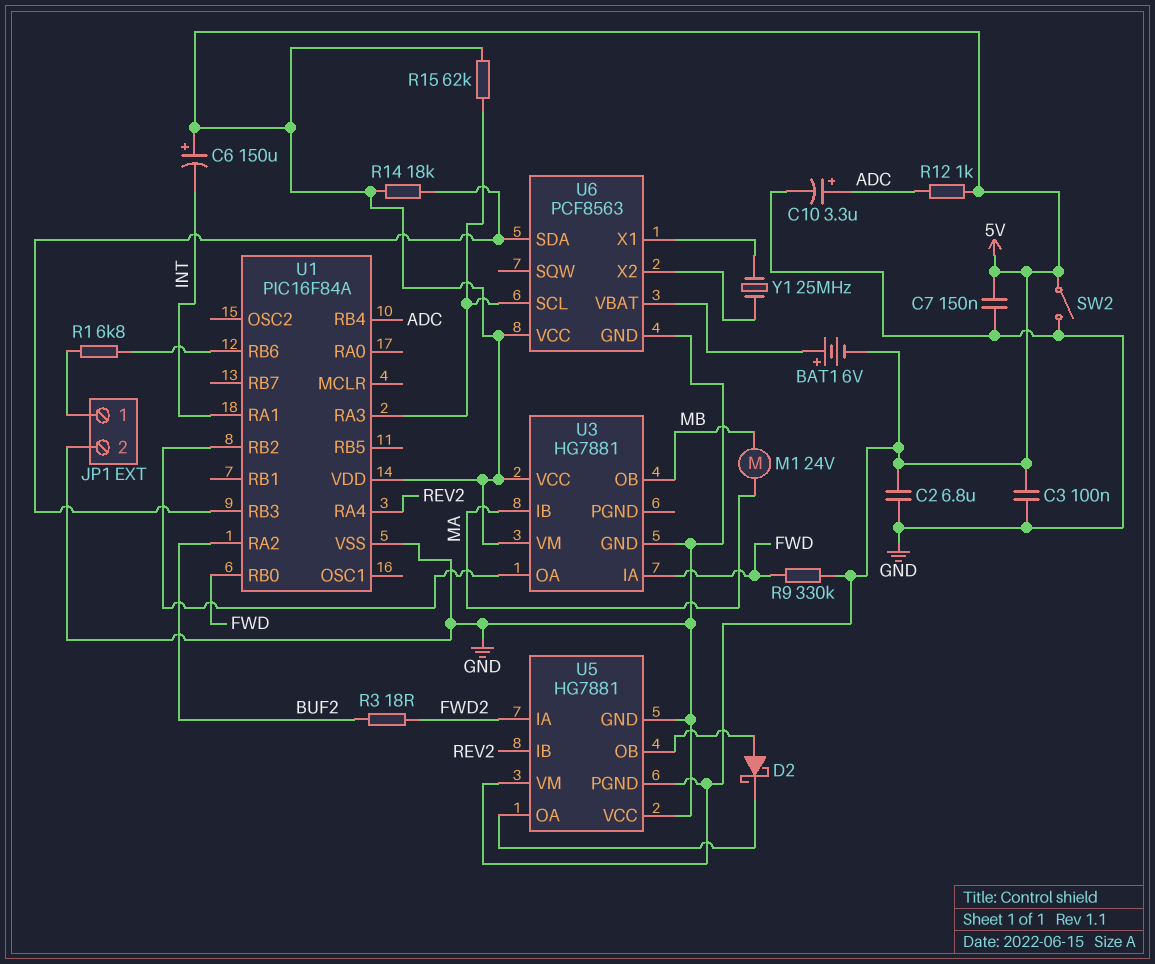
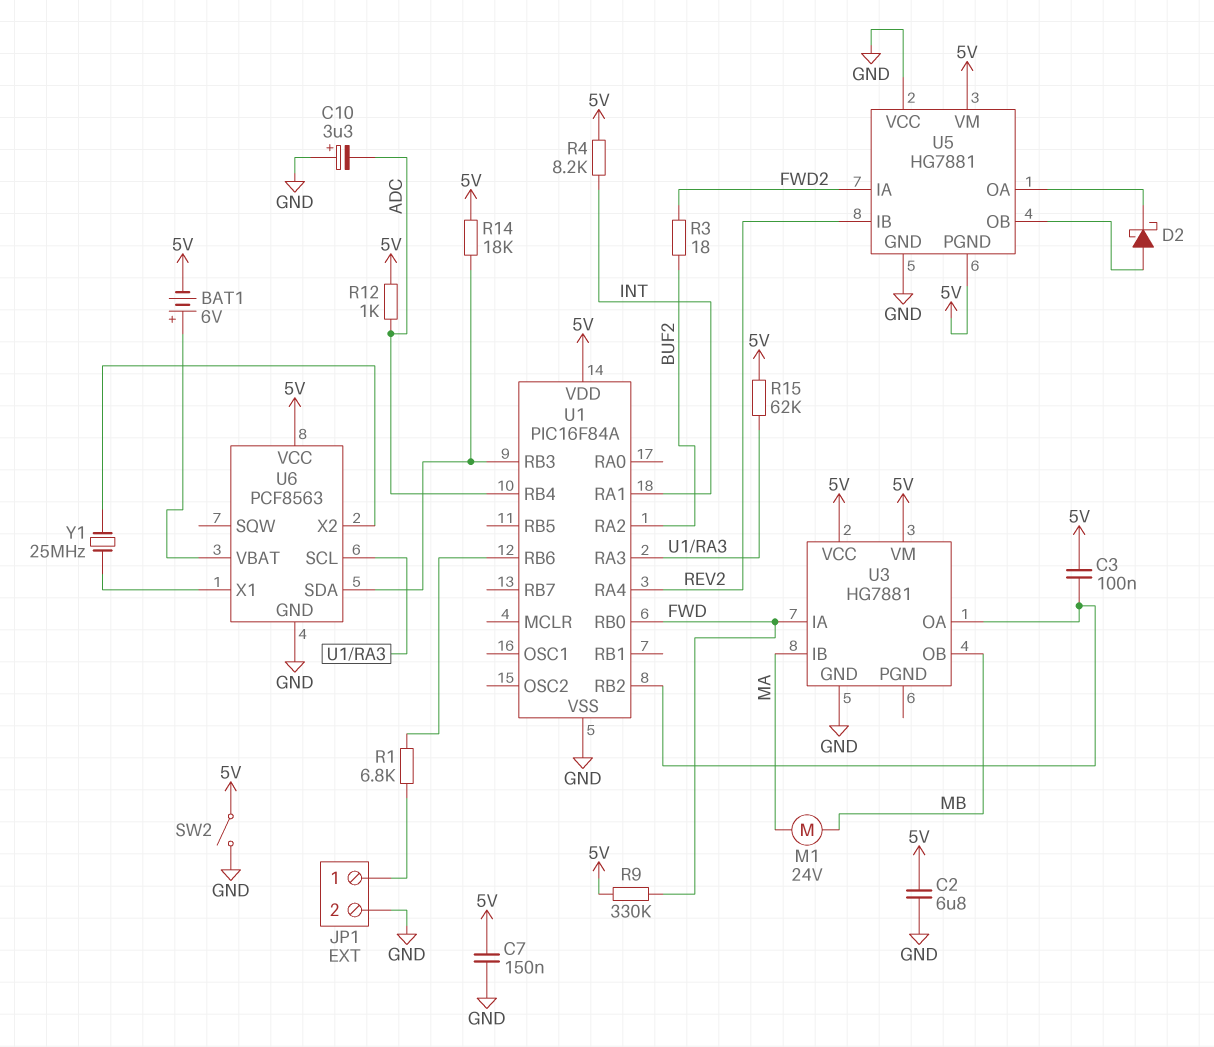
C3: 100nF (5V, GND) -> 100nF (5V, U1/RB2)
C6: 150uF (plus 5V, minus INT) -> none
C10: 3.3uF (plus ADC, minus GND) -> 3.3uF (plus GND, minus ADC)
R4: none -> 8.2k (5V, INT)

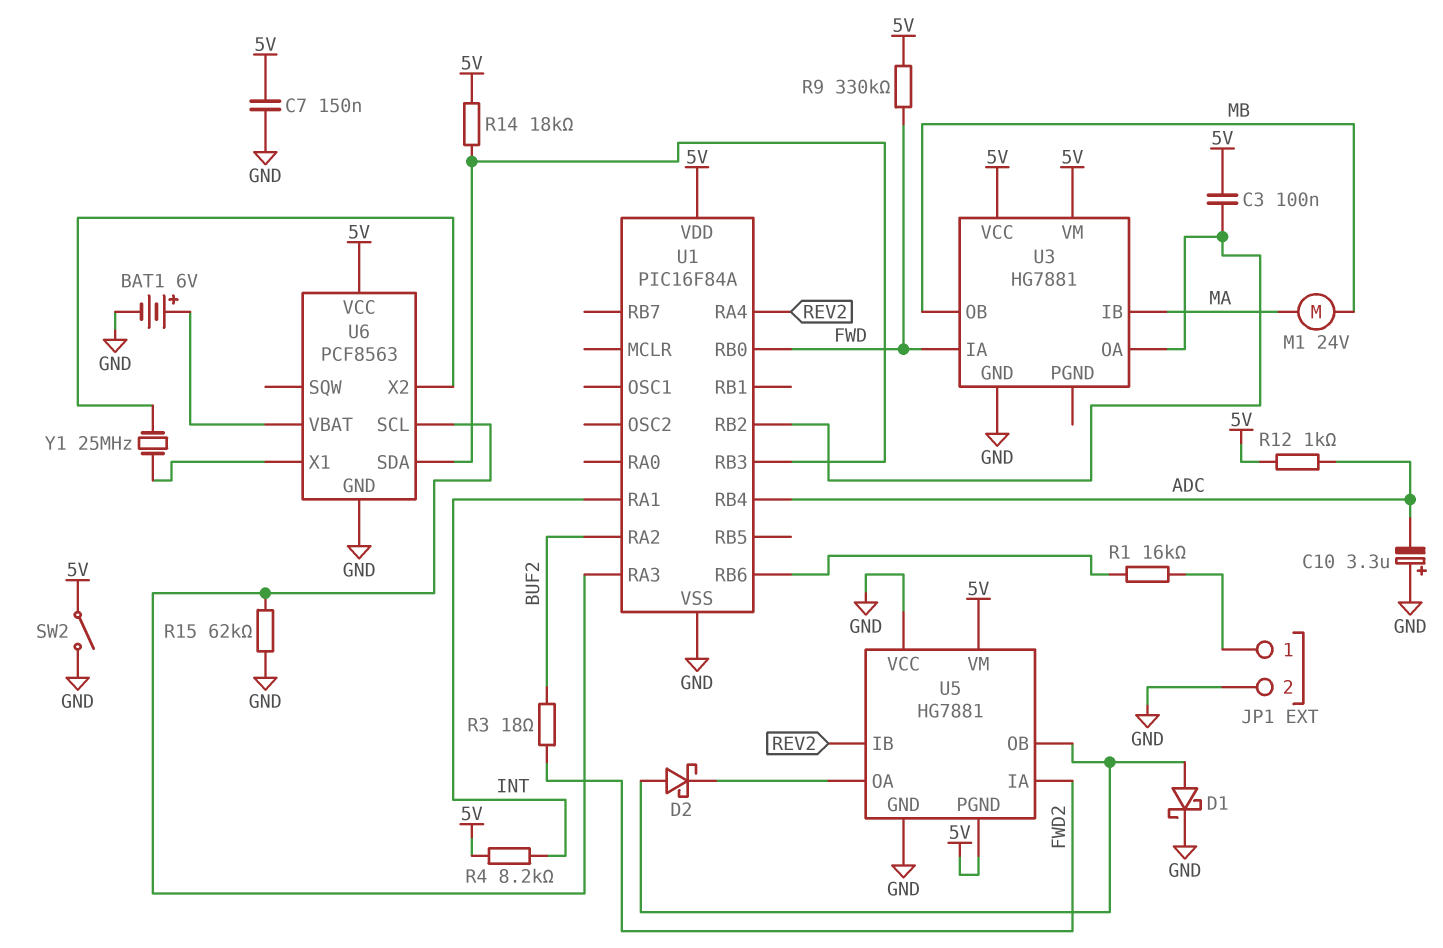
BAT1: 6V (plus U6/VBAT, minus 5V) -> 6V (plus U6/VBAT, minus GND)
C2: 6.8uF (5V, GND) -> none
D1: none -> schottky (A U5/OB, K GND)
R1: 6.8k (JP1/1, U1/RB6) -> 16k (JP1/1, U1/RB6)
R15: 62k (5V, U1/RA3) -> 62k (GND, U1/RA3)

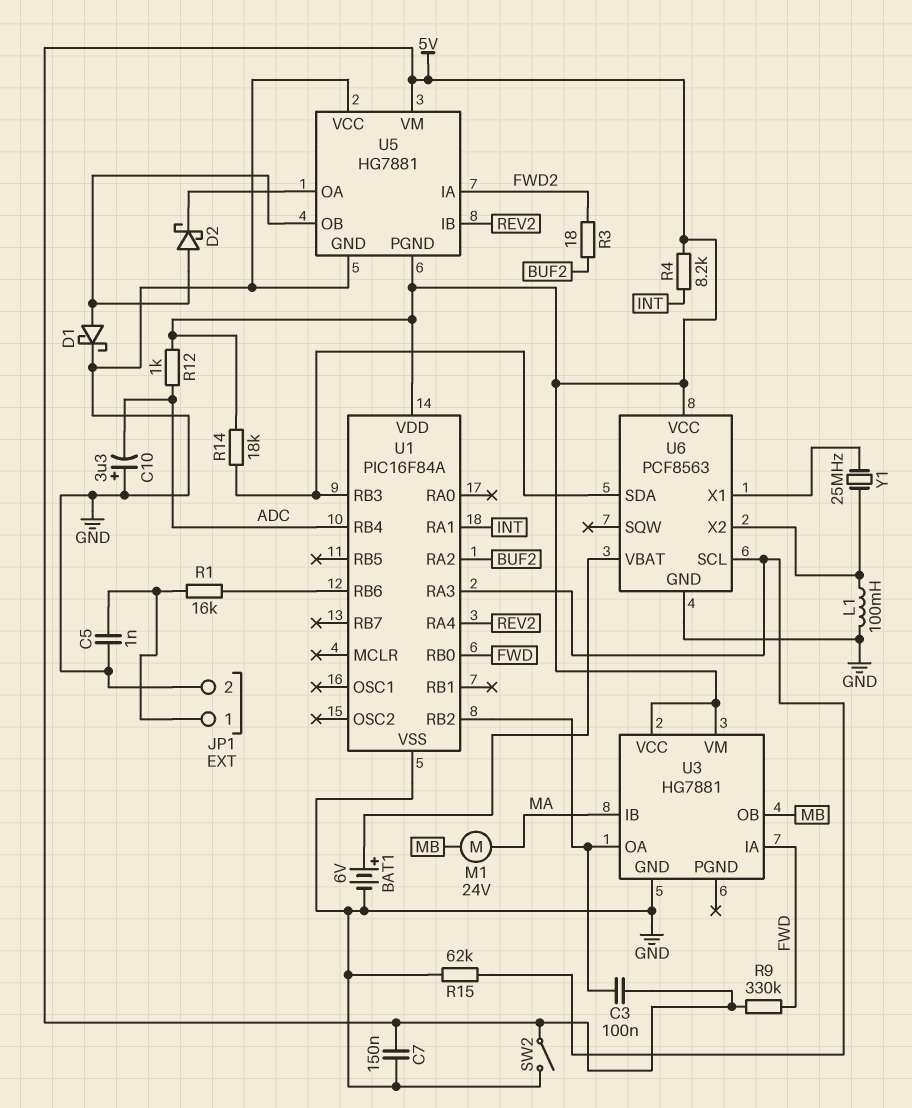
C5: none -> 1nF (GND, JP1/1)
L1: none -> 100mH (GND, U6/X2)

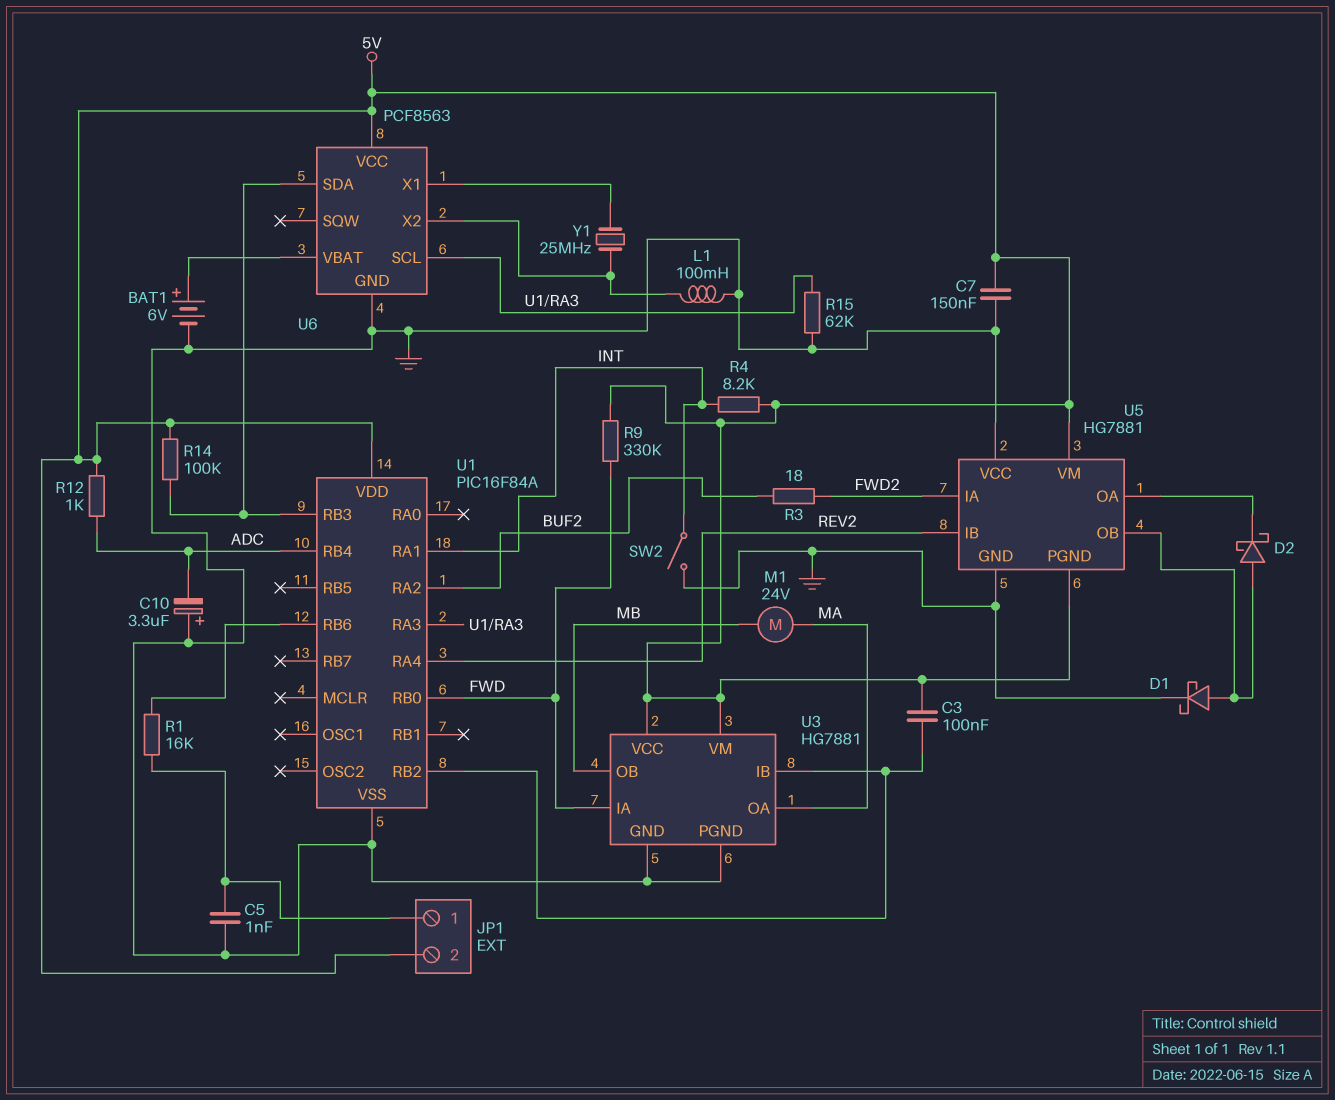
JP1 pin 2: GND -> 5V
R14: 18k (5V, U1/RB3) -> 100k (5V, U1/RB3)
SW2: switch (5V, GND) -> switch (GND, INT)
U3 pin IB: MA -> U1/RB2
U3 pin OA: U1/RB2 -> MA
U3 pin PGND: none -> GND

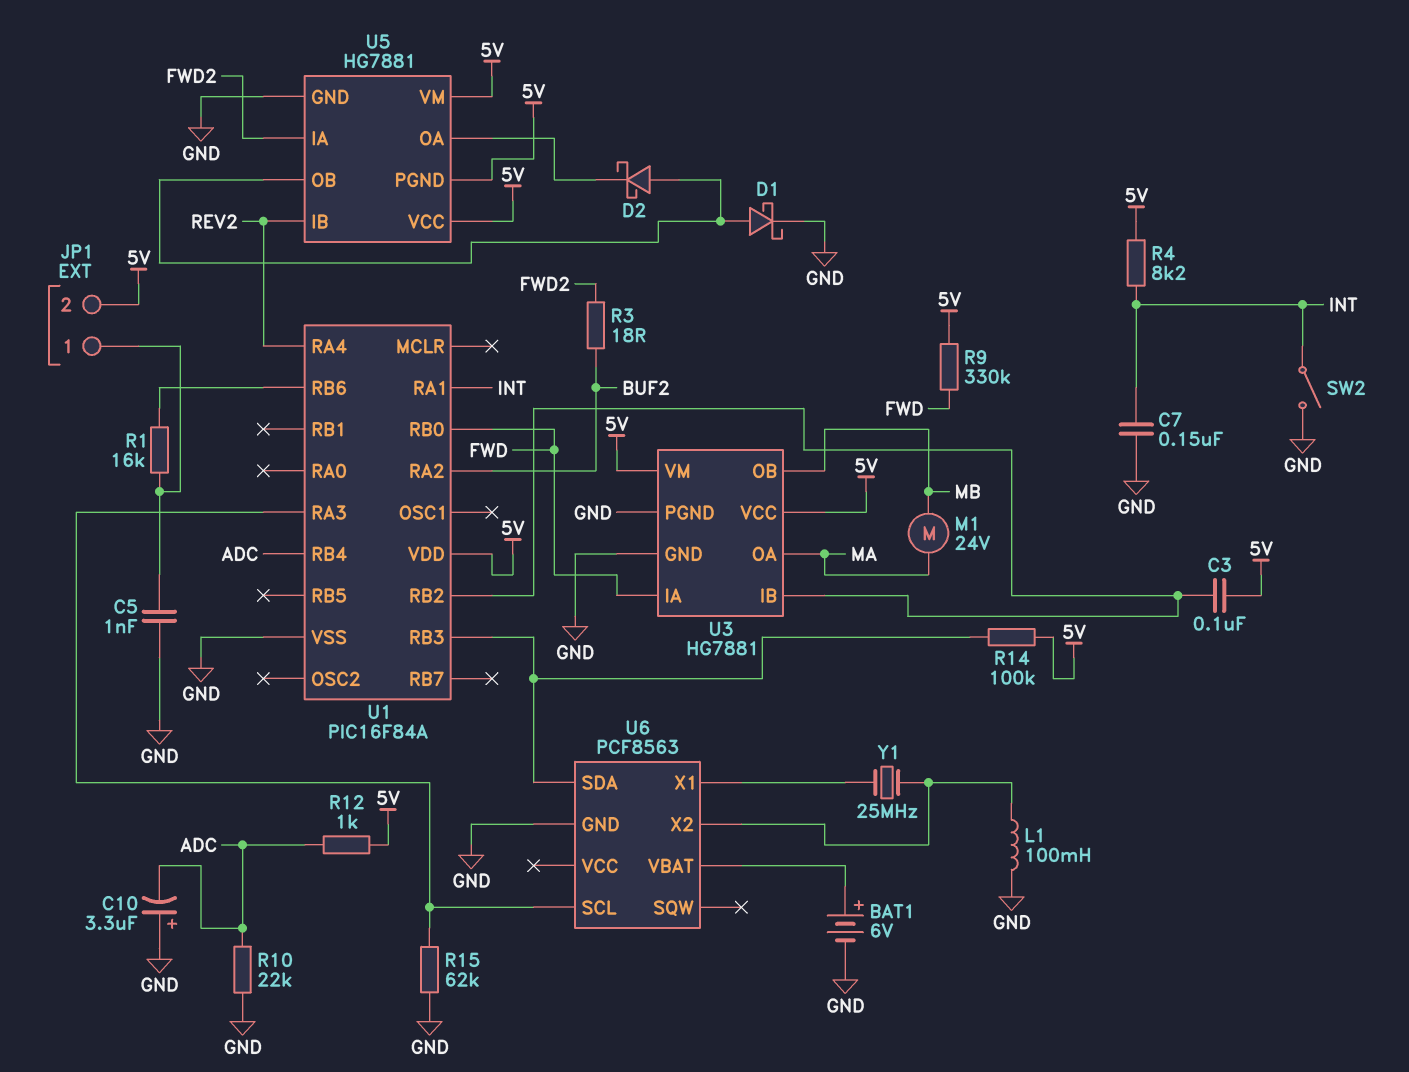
C7: 150nF (5V, GND) -> 150nF (GND, INT)
R10: none -> 22k (ADC, GND)
U5 pin VCC: GND -> 5V
U6 pin VCC: 5V -> none

